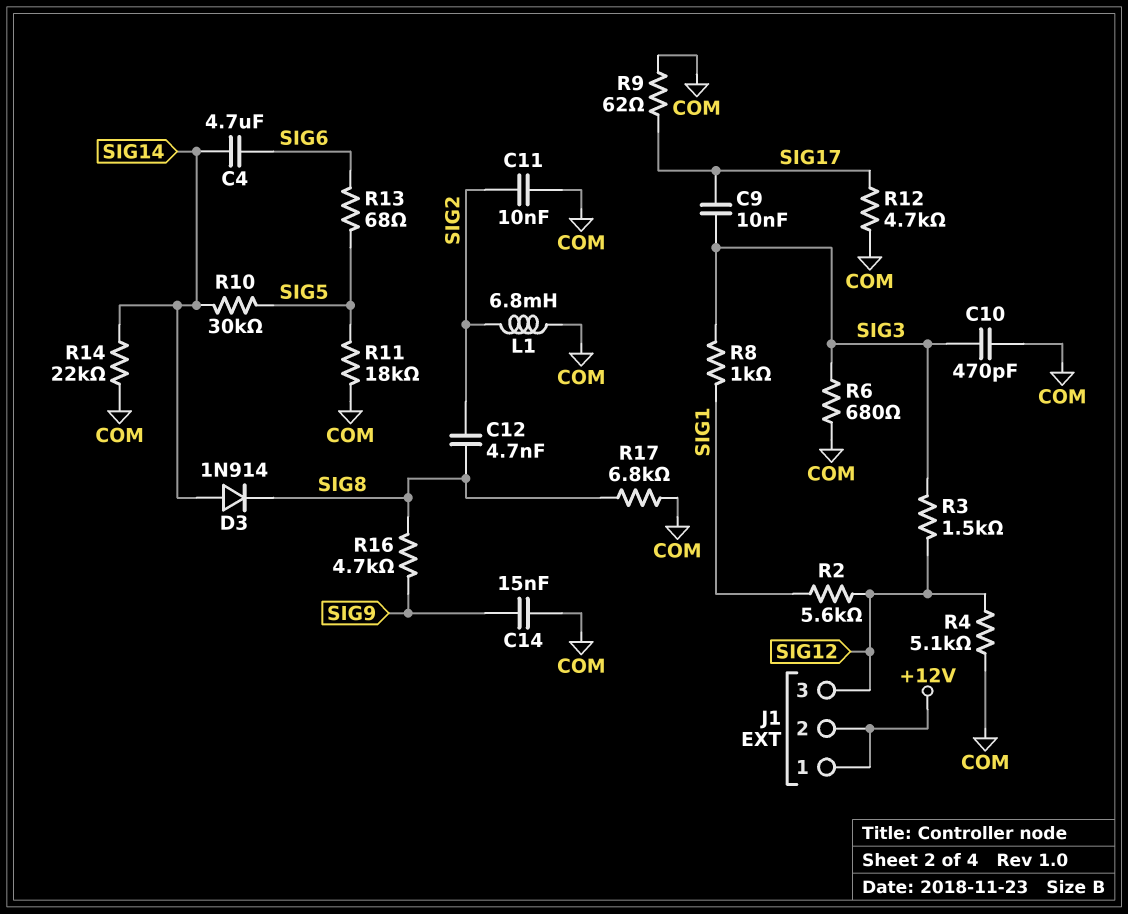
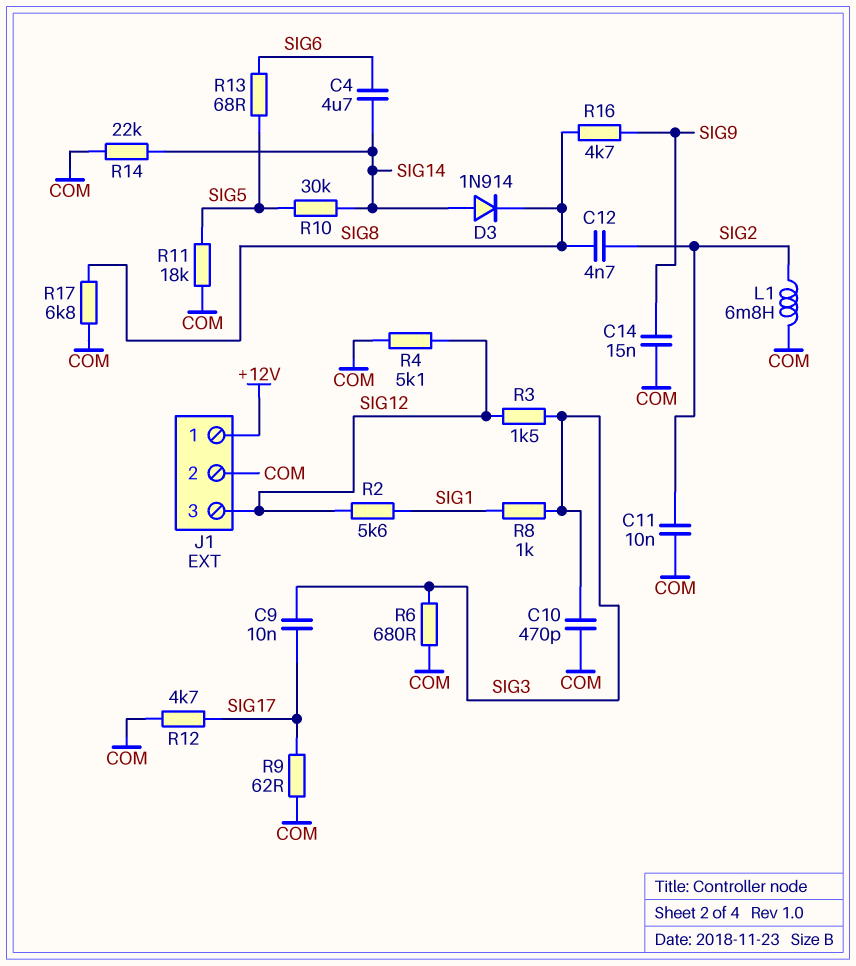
J1 pin 2: +12V -> COM

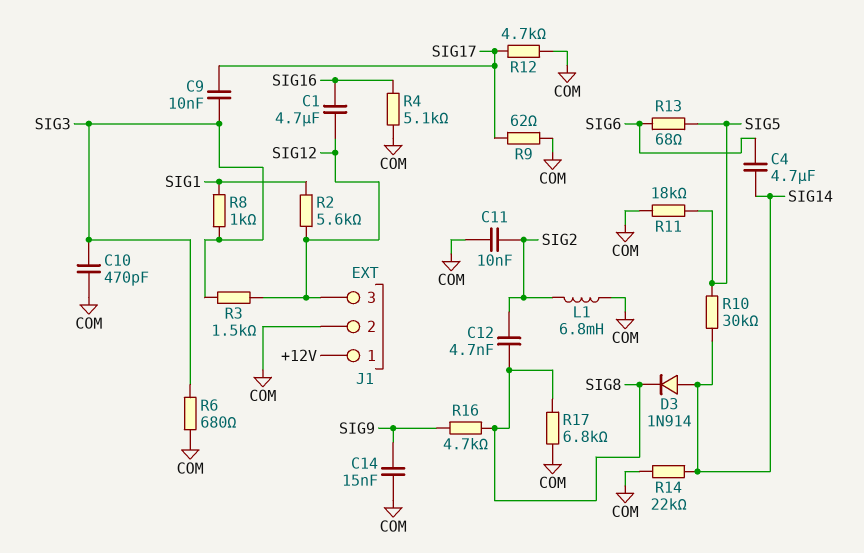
C1: none -> 4.7uF (SIG12, SIG16)
R4: 5.1k (COM, SIG12) -> 5.1k (COM, SIG16)

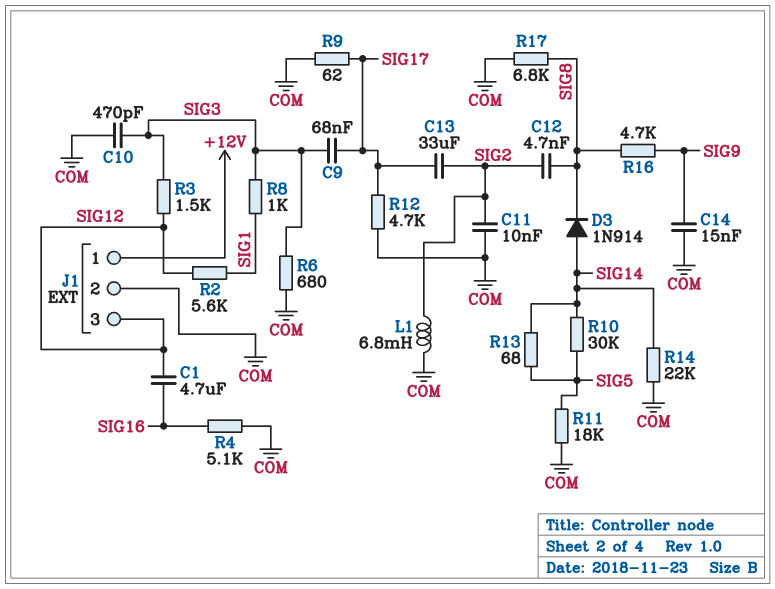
C4: 4.7uF (SIG6, SIG14) -> none
C9: 10nF (SIG3, SIG17) -> 68nF (SIG3, SIG17)
C13: none -> 33uF (SIG2, SIG17)
R13: 68 (SIG5, SIG6) -> 68 (SIG5, SIG14)

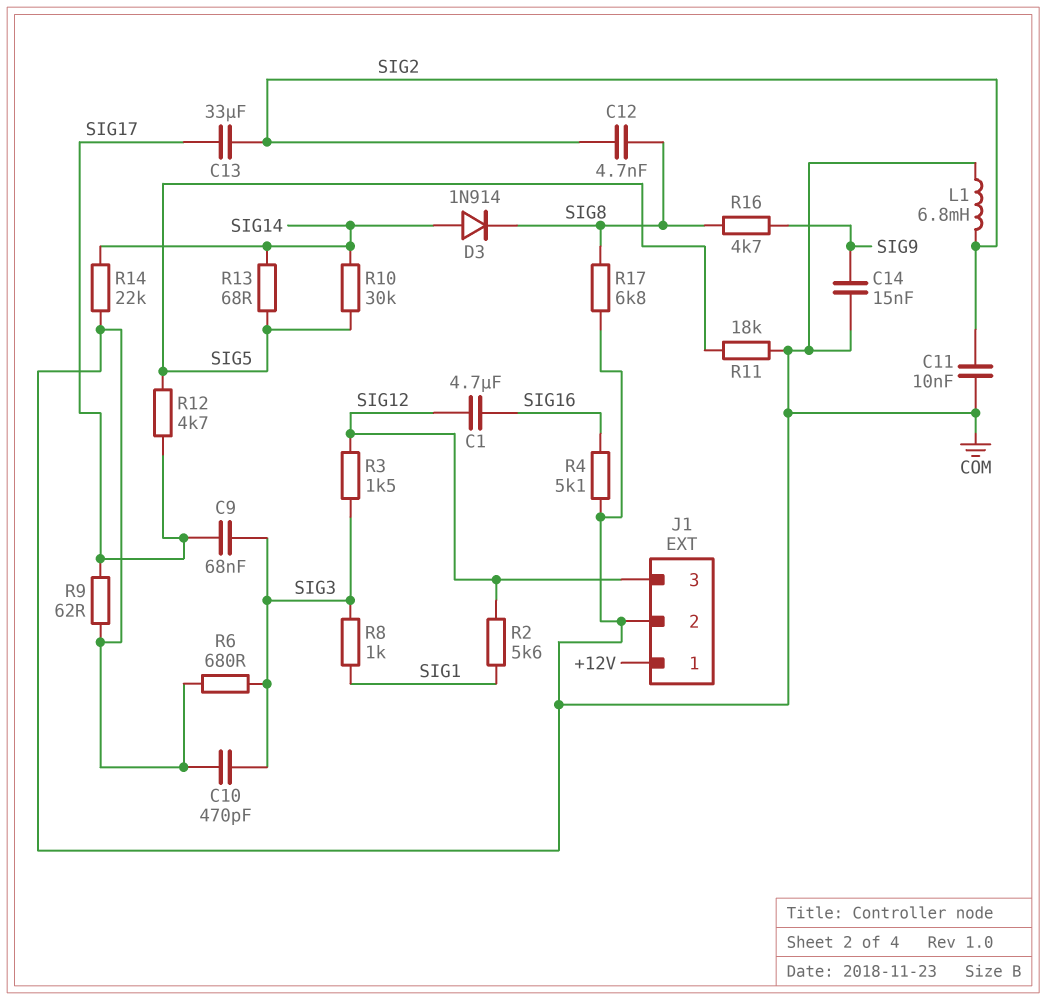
R12: 4.7k (COM, SIG17) -> 4.7k (SIG5, SIG17)

